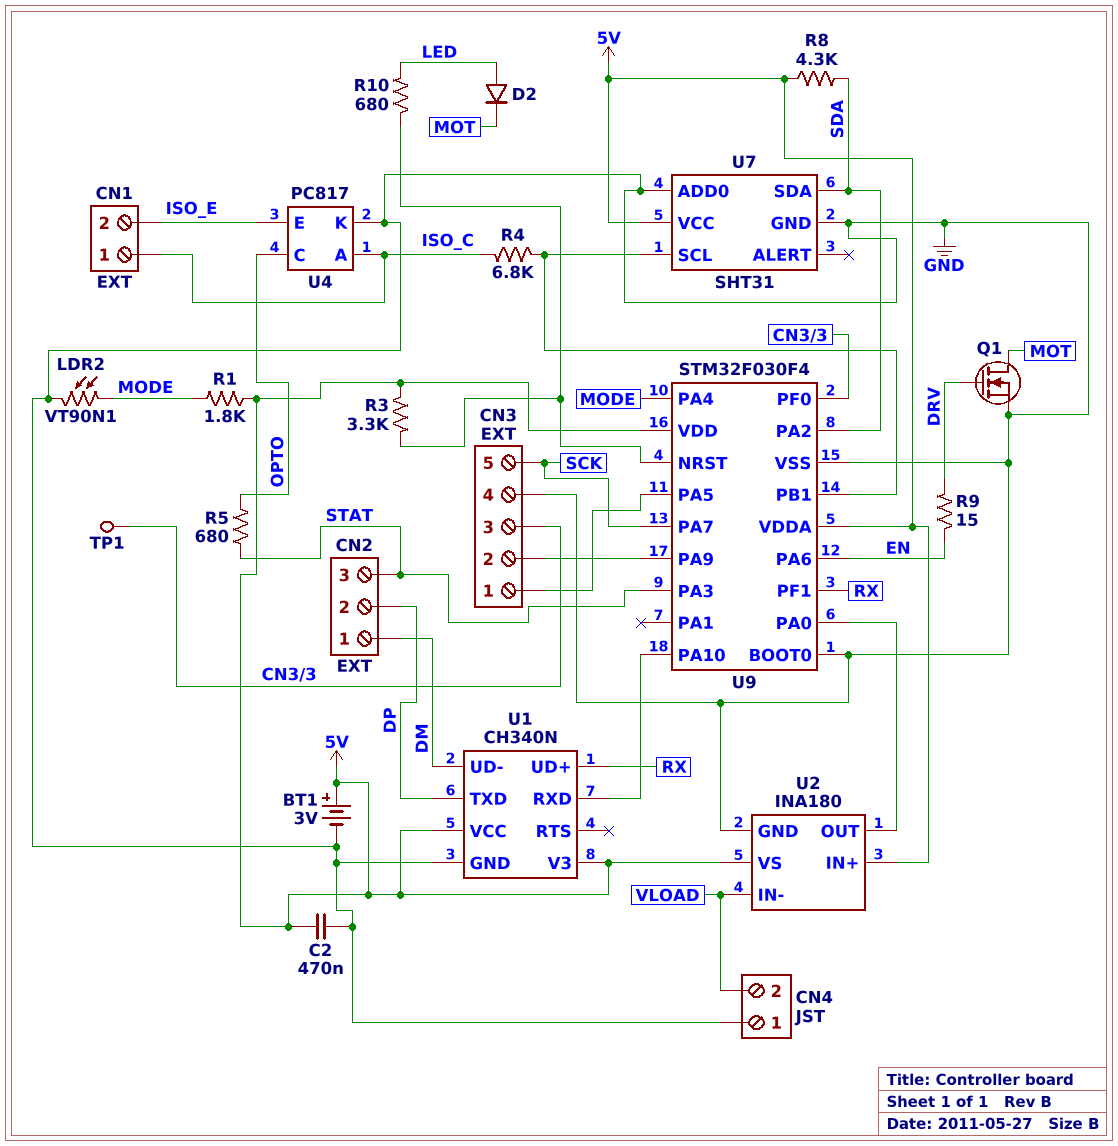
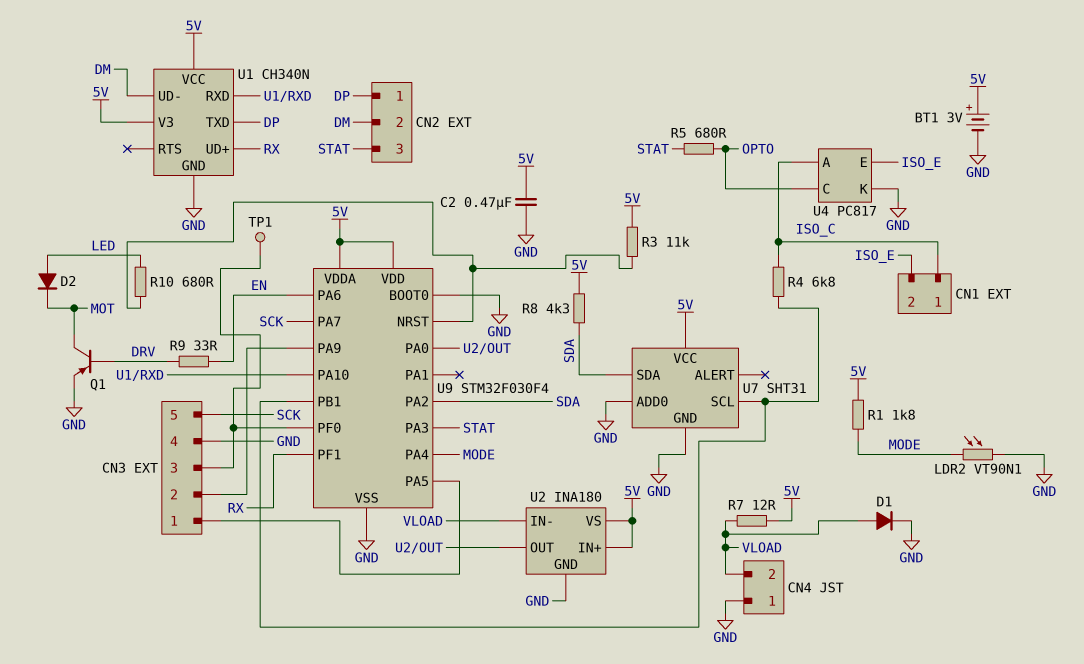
CN2 pin 1: DM -> DP
CN2 pin 2: DP -> DM
D1: none -> diode (A VLOAD, K GND)
Q1: NMOS (G DRV, D MOT, S GND) -> PNP (B DRV, C MOT, E GND)
R3: 3.3k (5V, U9/NRST) -> 11k (5V, U9/NRST)
R7: none -> 12 (5V, VLOAD)
R9: 15 (DRV, EN) -> 33 (DRV, EN)

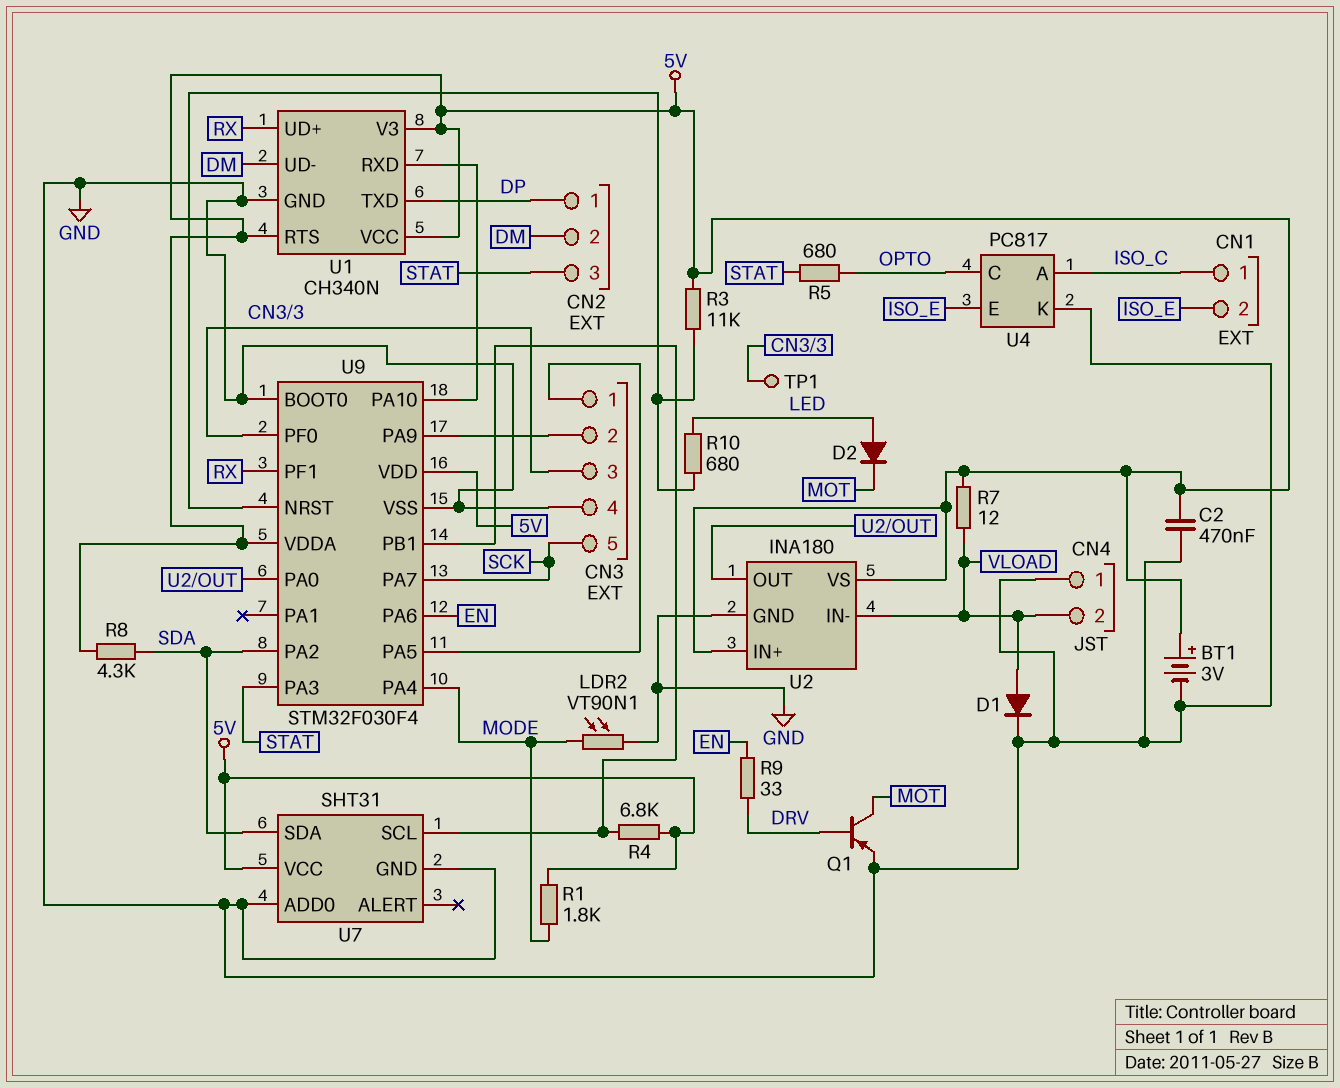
R4: 6.8k (ISO_C, U7/SCL) -> 6.8k (5V, U7/SCL)
U1 pin RTS: none -> 5V

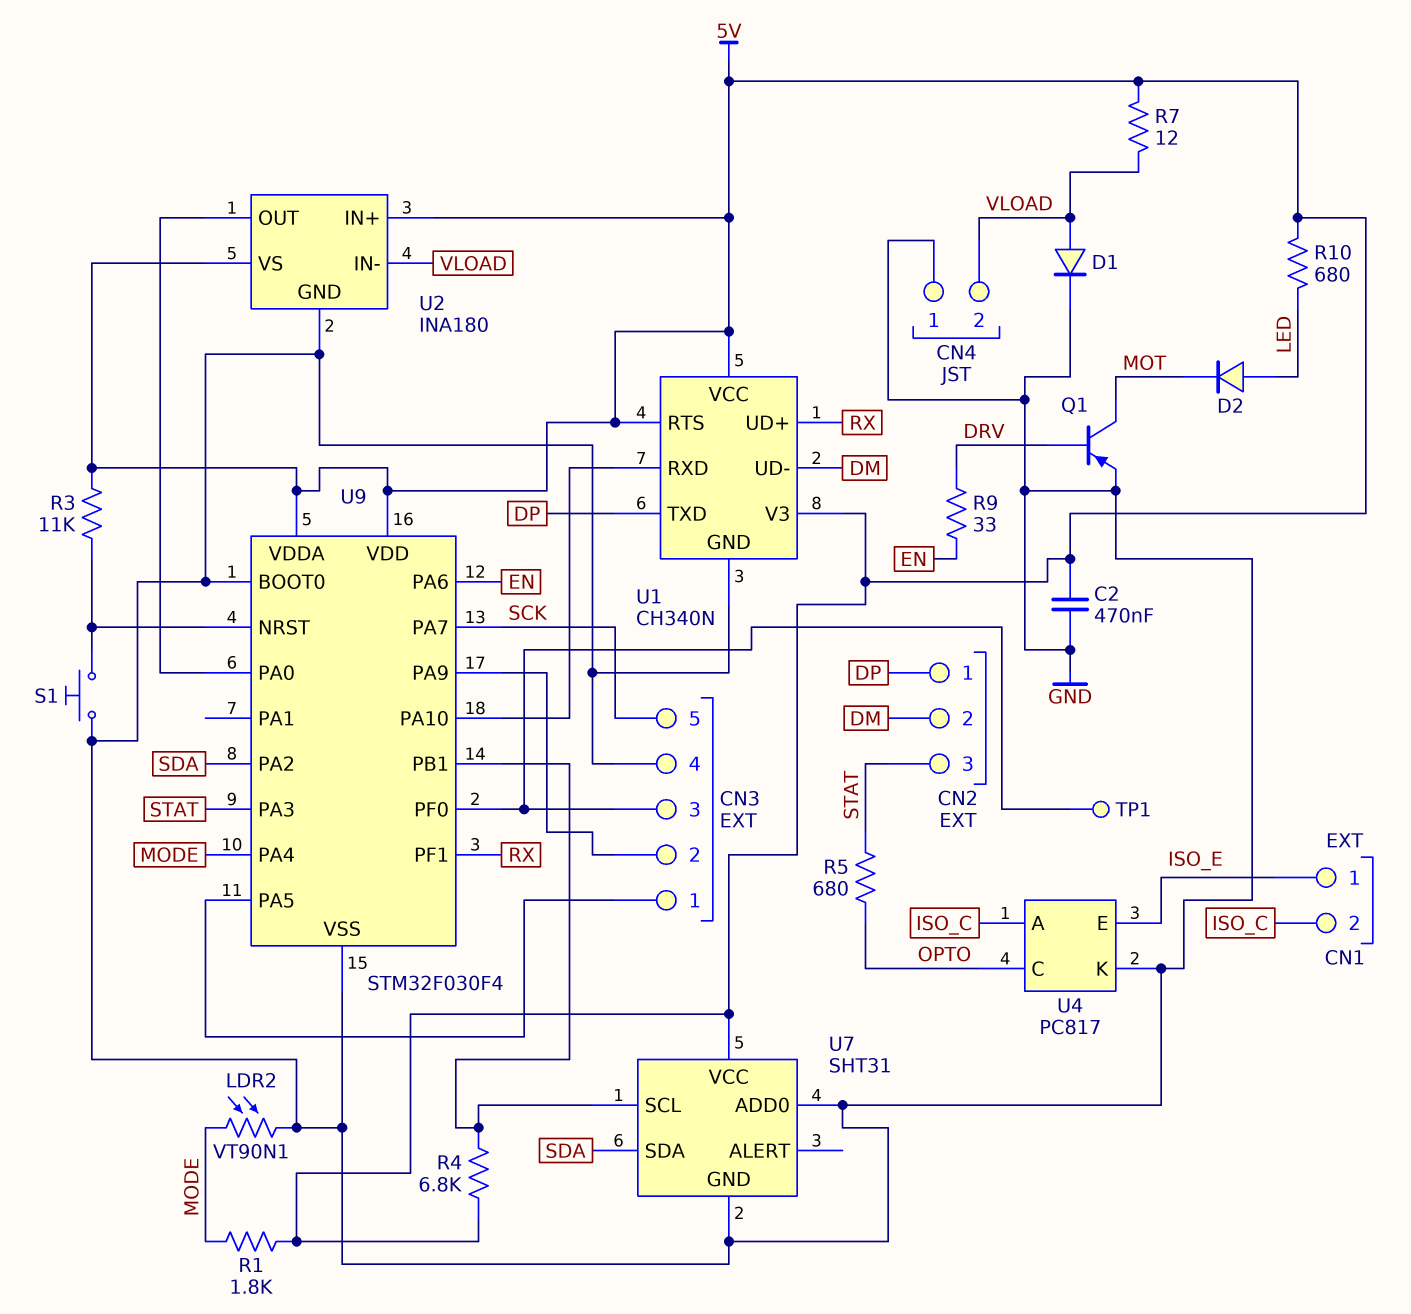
BT1: 3V (plus 5V, minus GND) -> none
CN1 pin 1: ISO_C -> ISO_E
CN1 pin 2: ISO_E -> ISO_C
R8: 4.3k (5V, SDA) -> none
R10: 680 (LED, U9/NRST) -> 680 (5V, LED)
S1: none -> button (GND, U9/NRST)

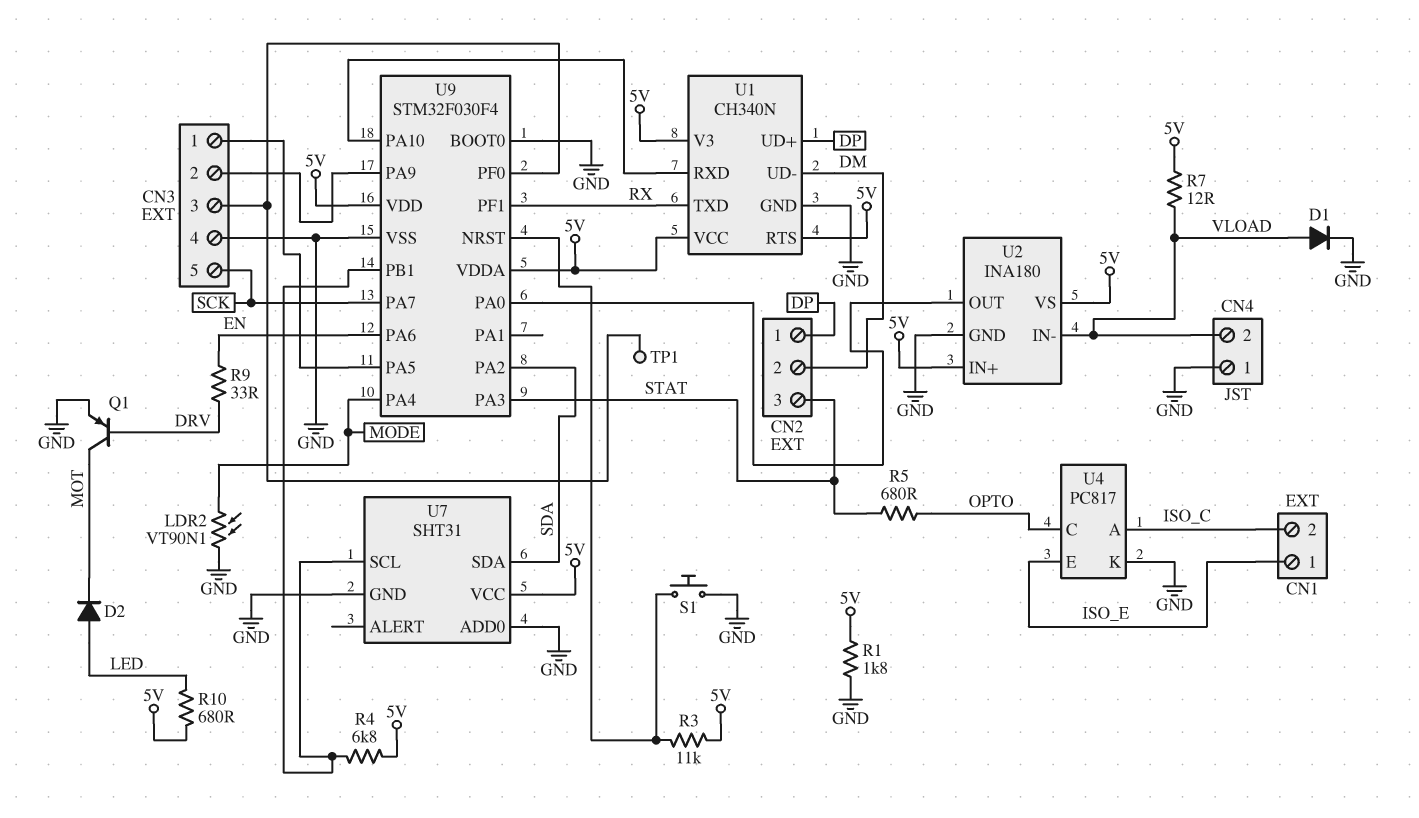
C2: 470nF (5V, GND) -> none
R1: 1.8k (5V, MODE) -> 1.8k (5V, GND)
U1 pin TXD: DP -> RX
U1 pin UD+: RX -> DP

